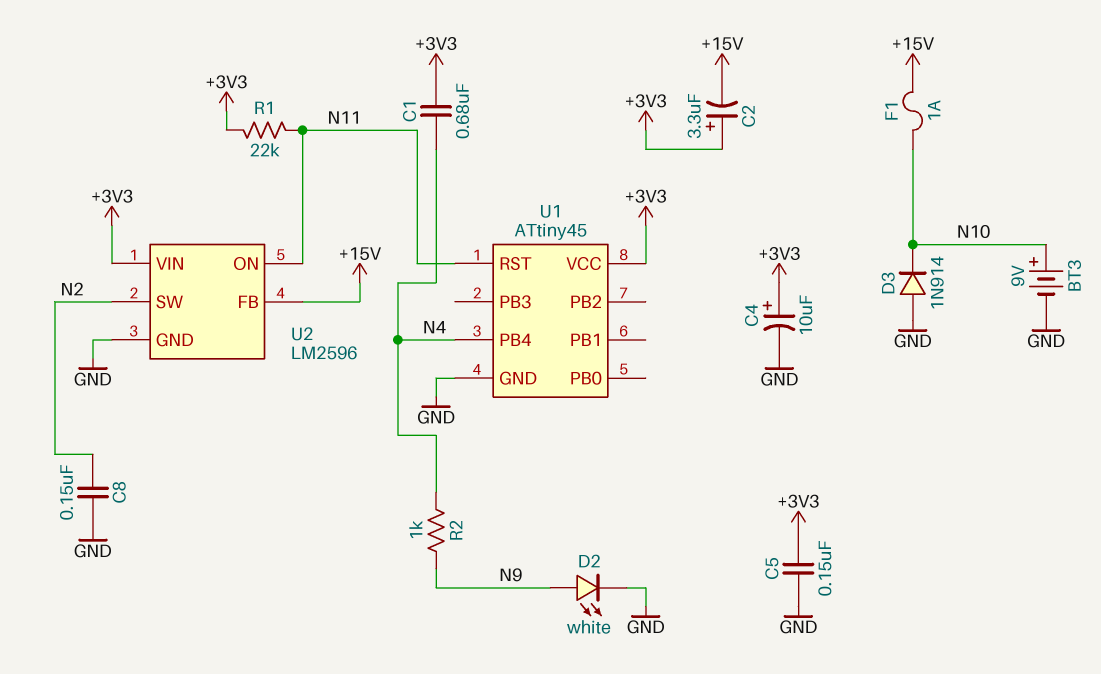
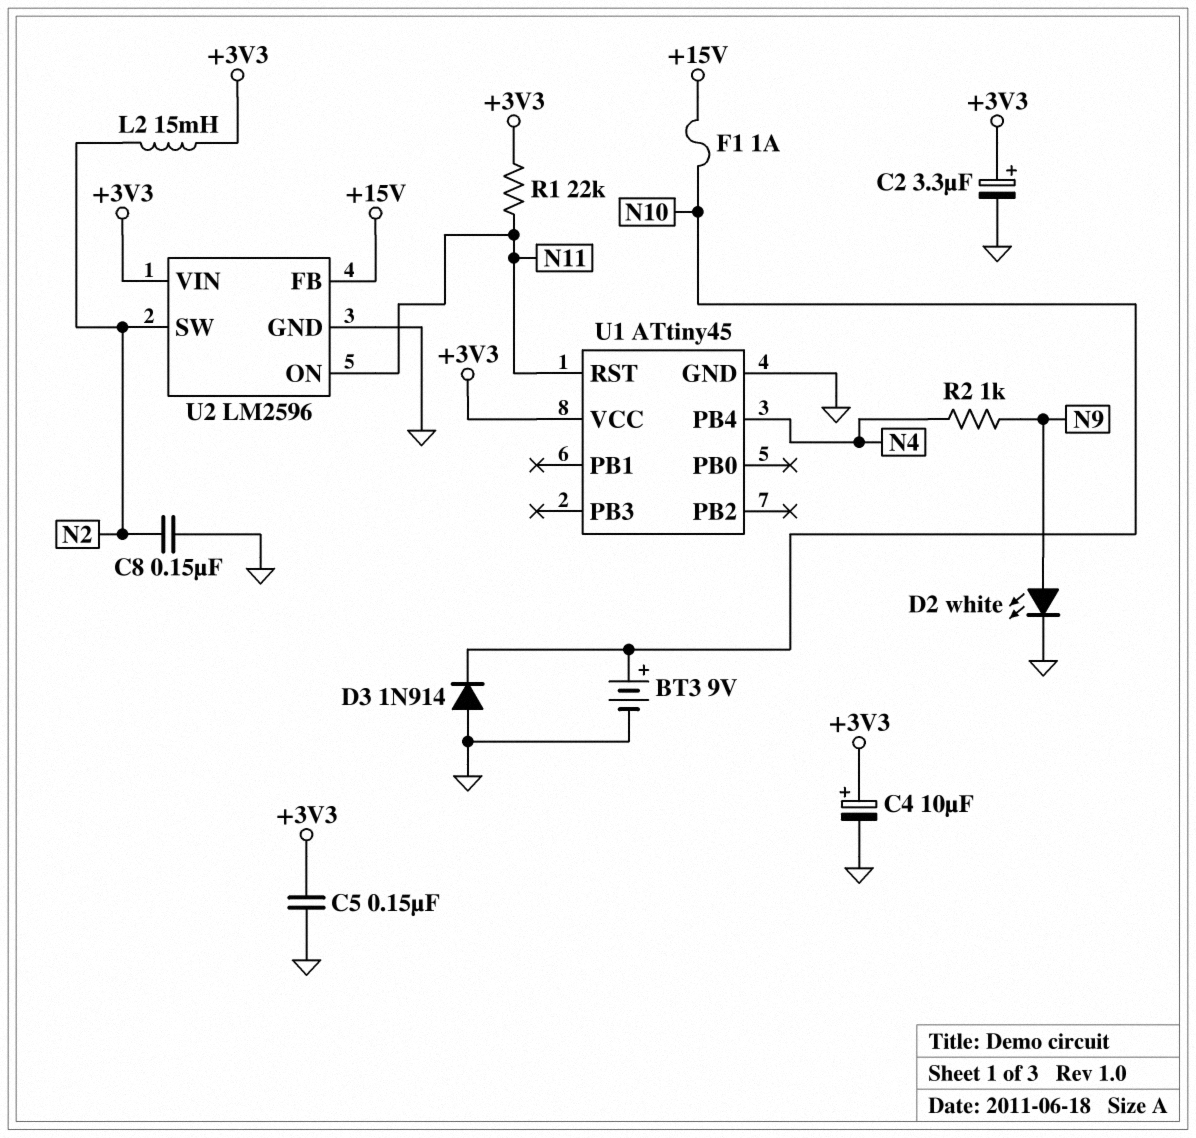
C1: 680nF (+3V3, N4) -> none
C2: 3.3uF (plus +3V3, minus +15V) -> 3.3uF (plus +3V3, minus GND)
L2: none -> 15mH (+3V3, N2)

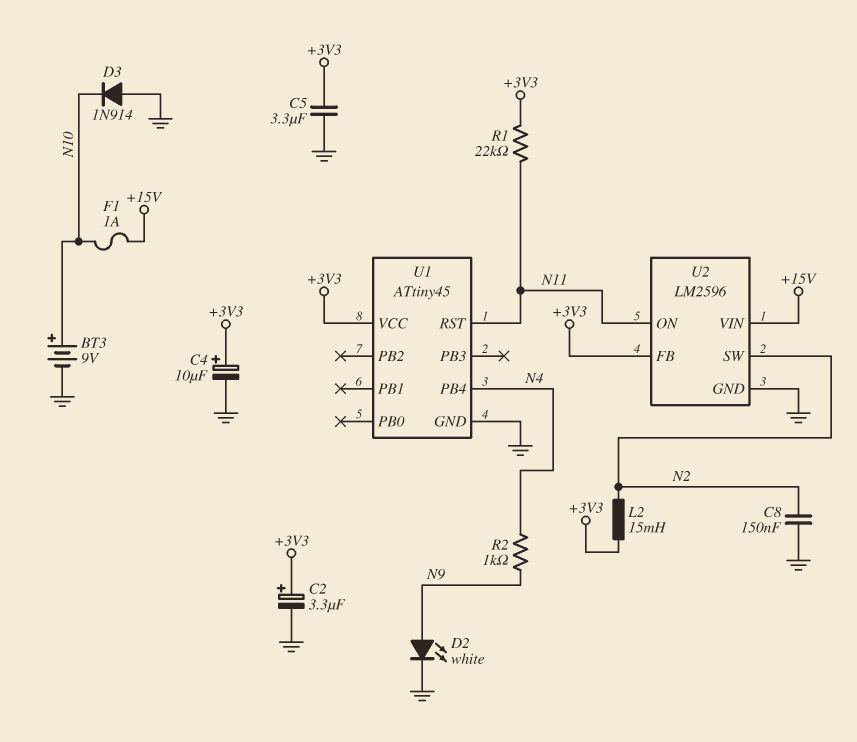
C5: 150nF (+3V3, GND) -> 3.3uF (+3V3, GND)
U2 pin FB: +15V -> +3V3
U2 pin VIN: +3V3 -> +15V

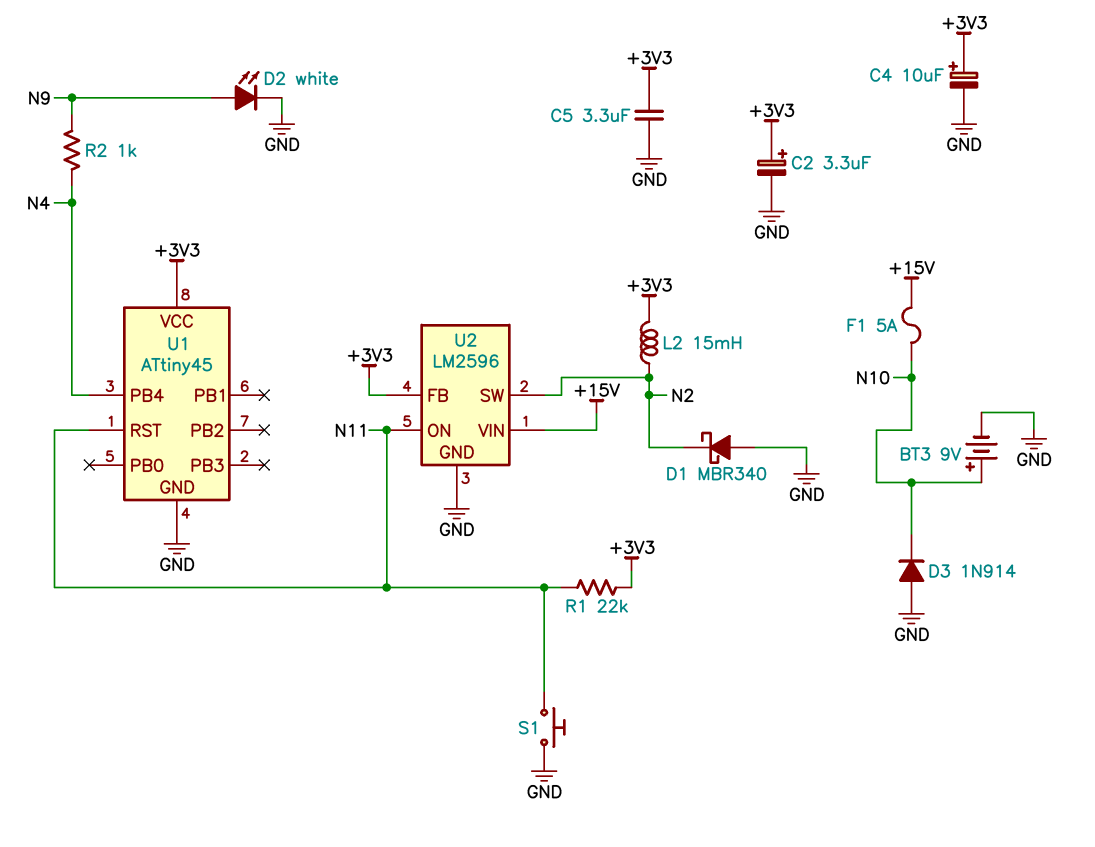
C8: 150nF (GND, N2) -> none
D1: none -> schottky MBR340 (A GND, K N2)
F1: 1A (+15V, N10) -> 5A (+15V, N10)
S1: none -> button (GND, N11)

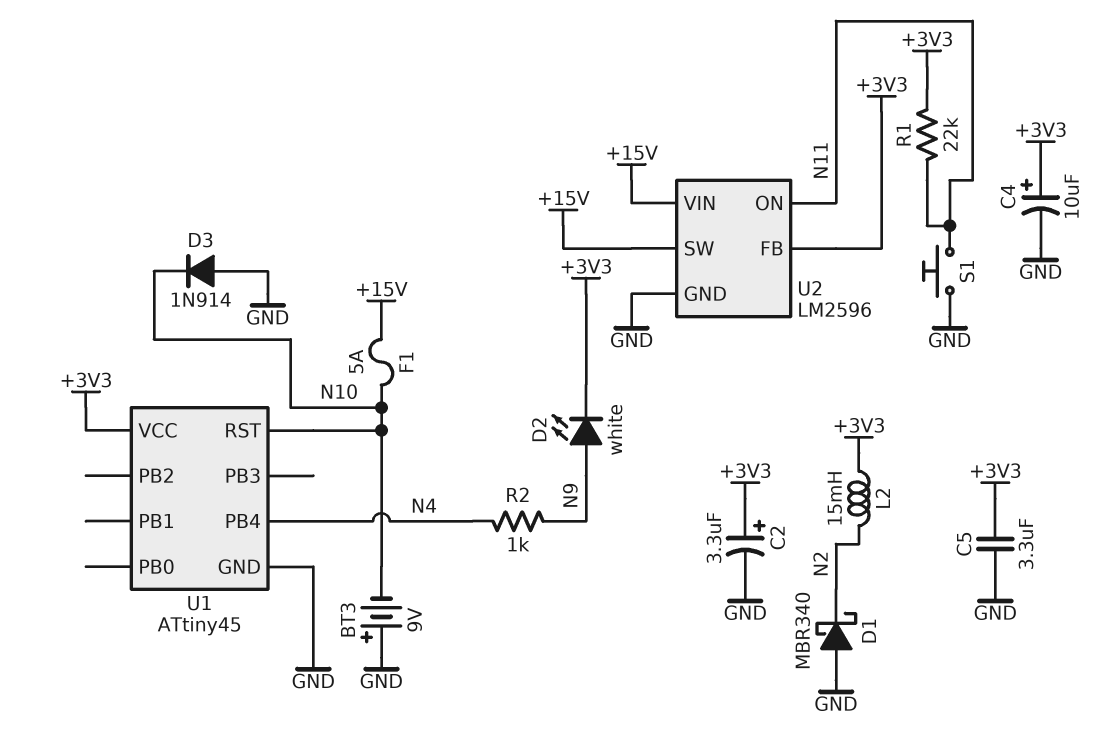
BT3: 9V (plus N10, minus GND) -> 9V (plus GND, minus N10)
D2: LED white (A N9, K GND) -> LED white (A N9, K +3V3)
U1 pin RST: N11 -> N10
U2 pin SW: N2 -> +15V

